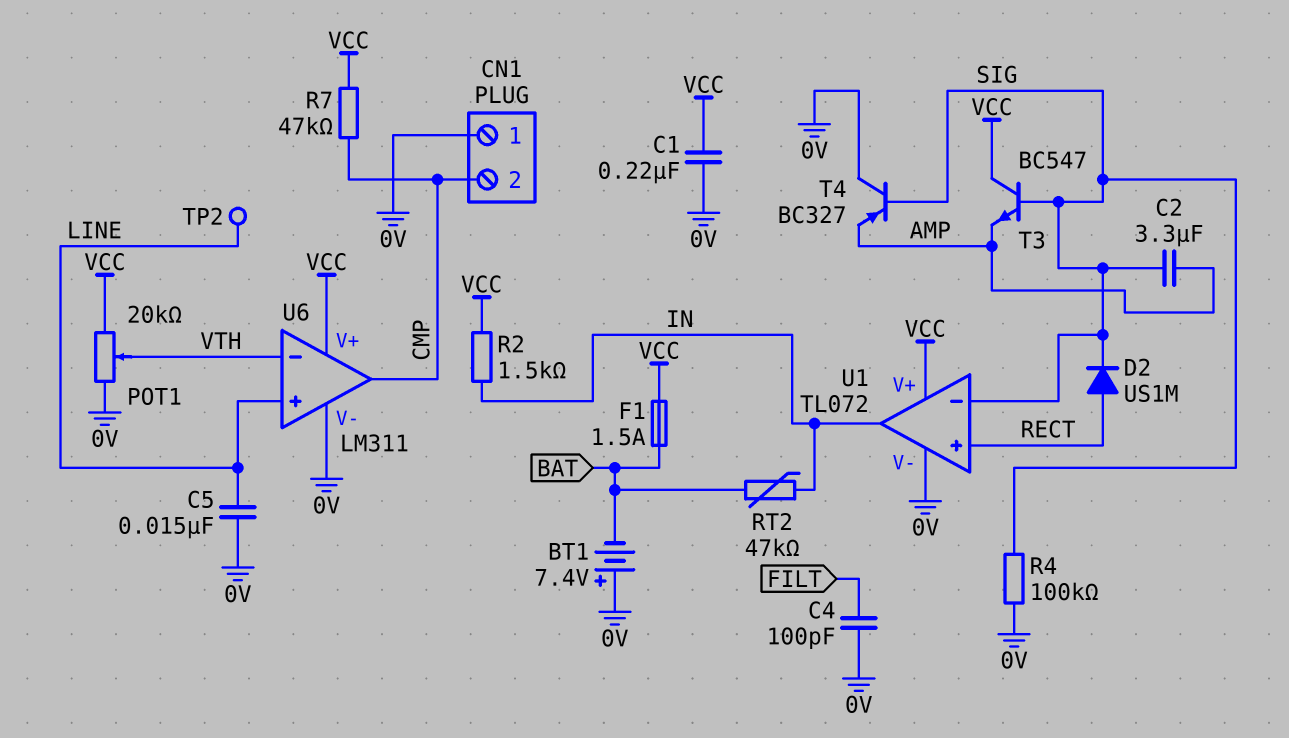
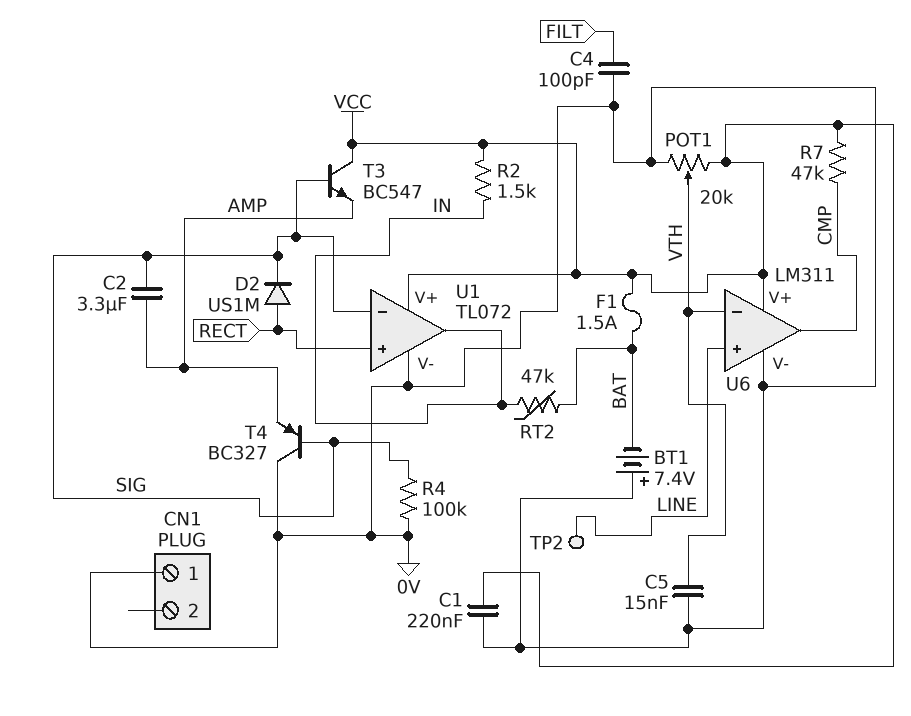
C5: 15nF (0V, LINE) -> 15nF (0V, VTH)
CN1 pin 2: CMP -> none

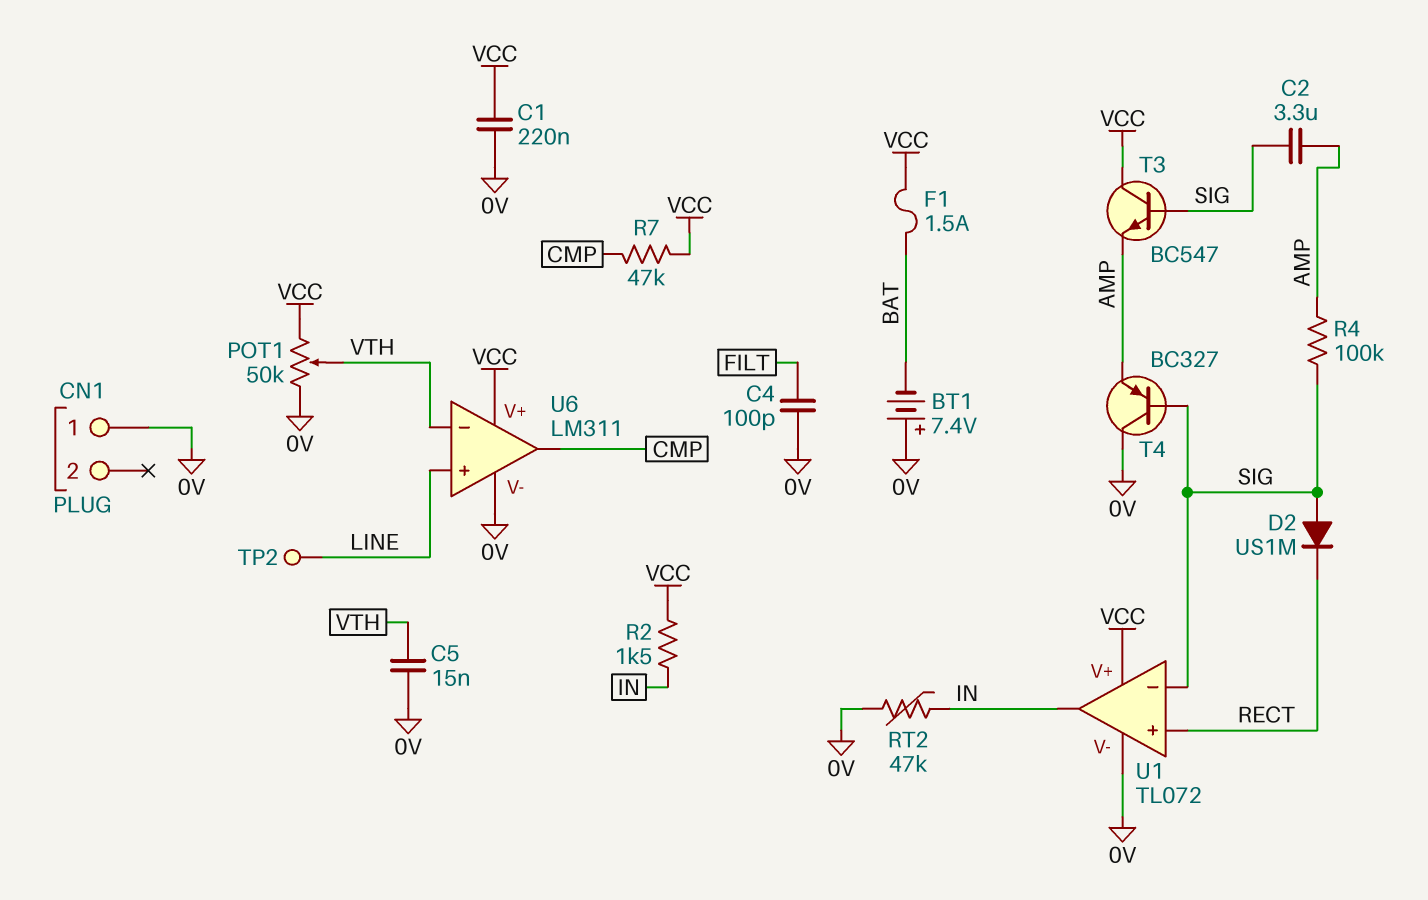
D2: diode US1M (A RECT, K SIG) -> diode US1M (A SIG, K RECT)
POT1: 20k (0V, VCC, wiper VTH) -> 50k (0V, VCC, wiper VTH)
R4: 100k (0V, SIG) -> 100k (AMP, SIG)
RT2: 47k (BAT, IN) -> 47k (0V, IN)

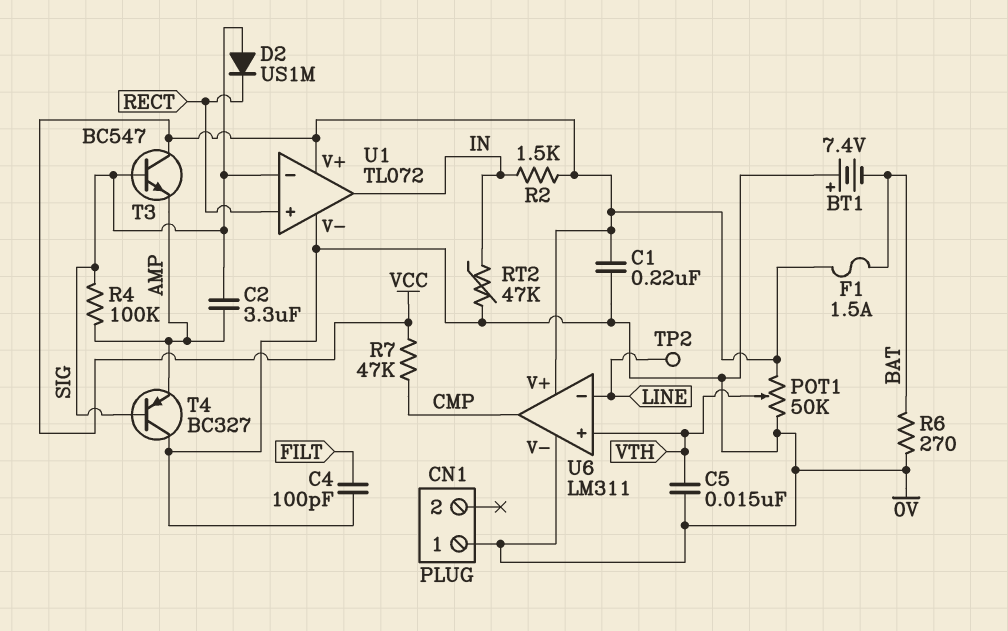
R6: none -> 270 (0V, BAT)
U6 pin in+: LINE -> VTH
U6 pin in-: VTH -> LINE

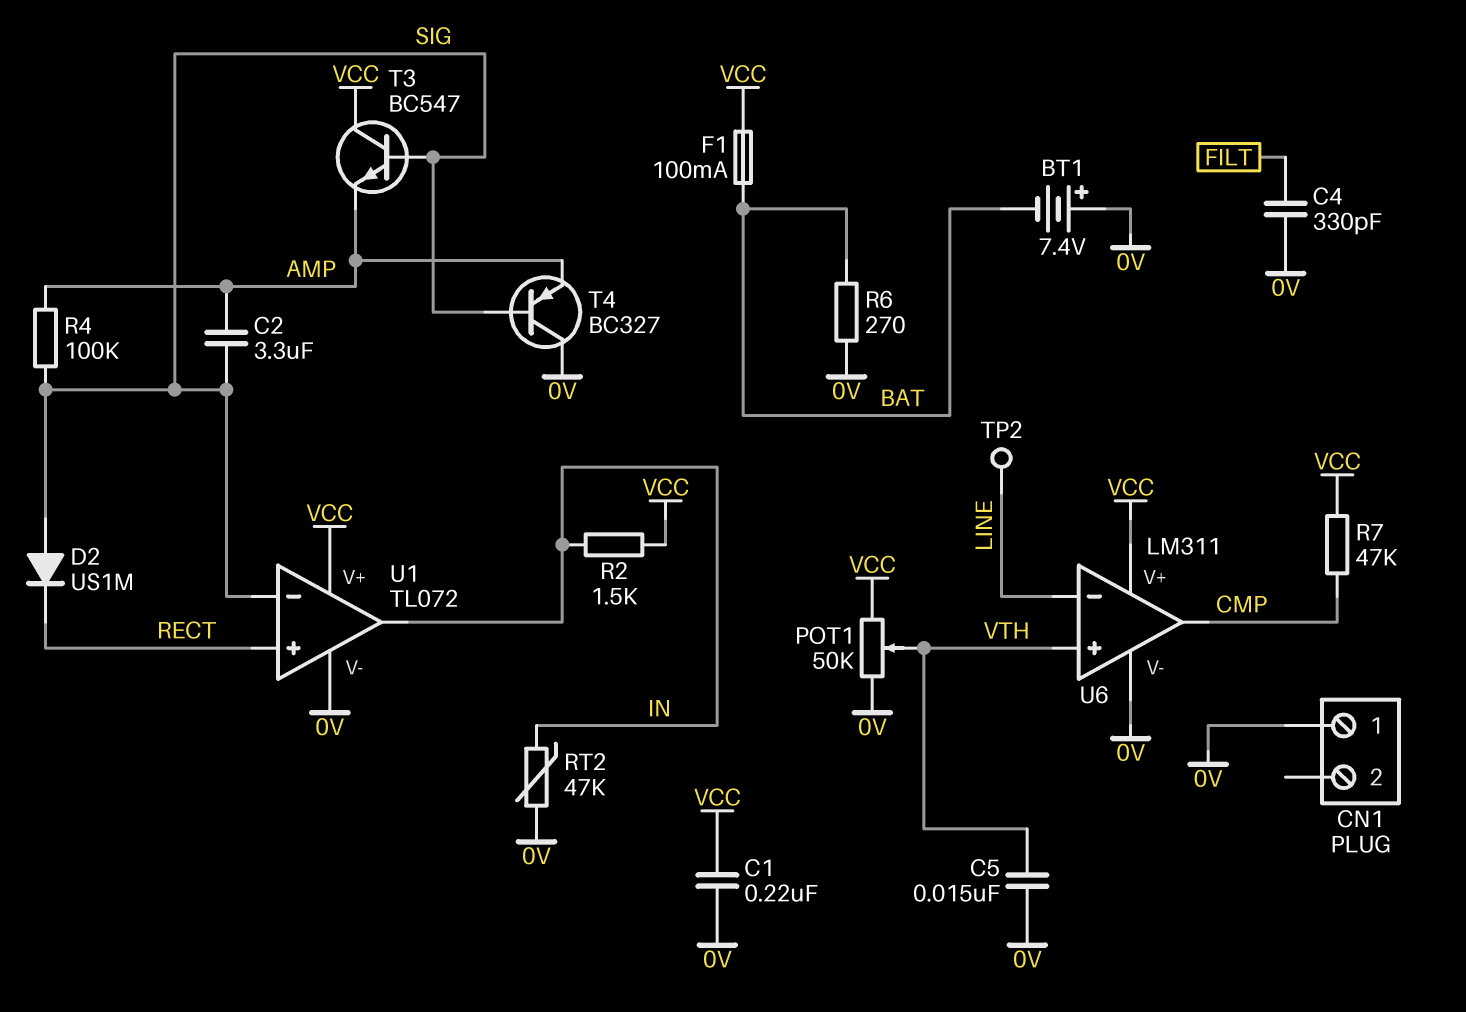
C4: 100pF (0V, FILT) -> 330pF (0V, FILT)
F1: 1.5A (BAT, VCC) -> 100mA (BAT, VCC)

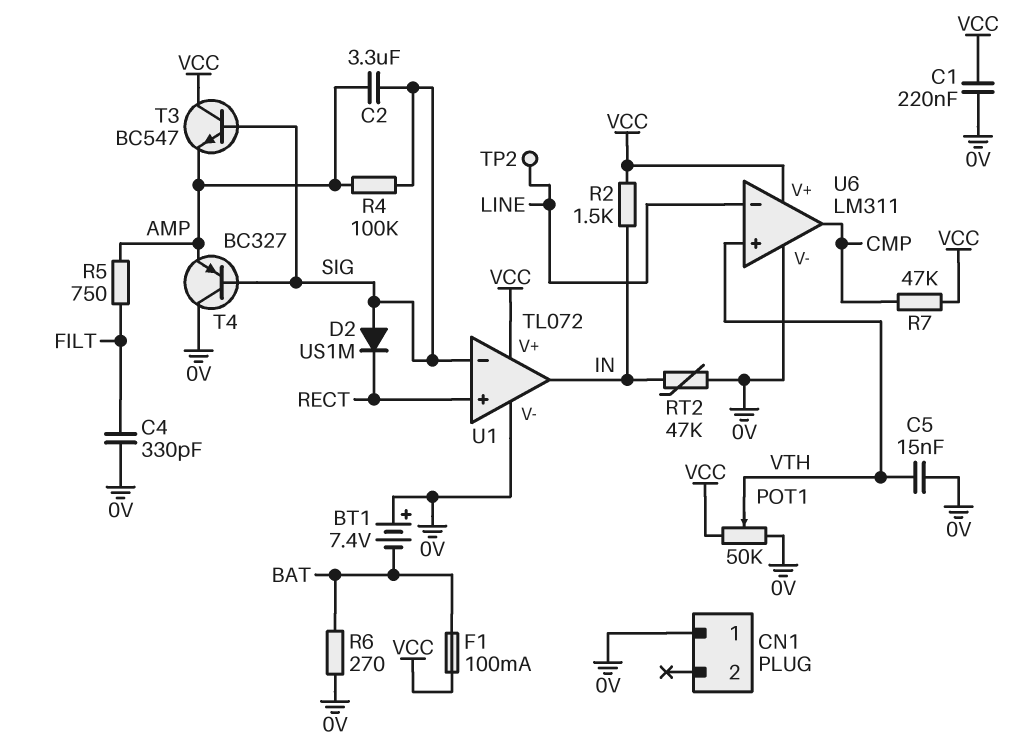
R5: none -> 750 (AMP, FILT)

